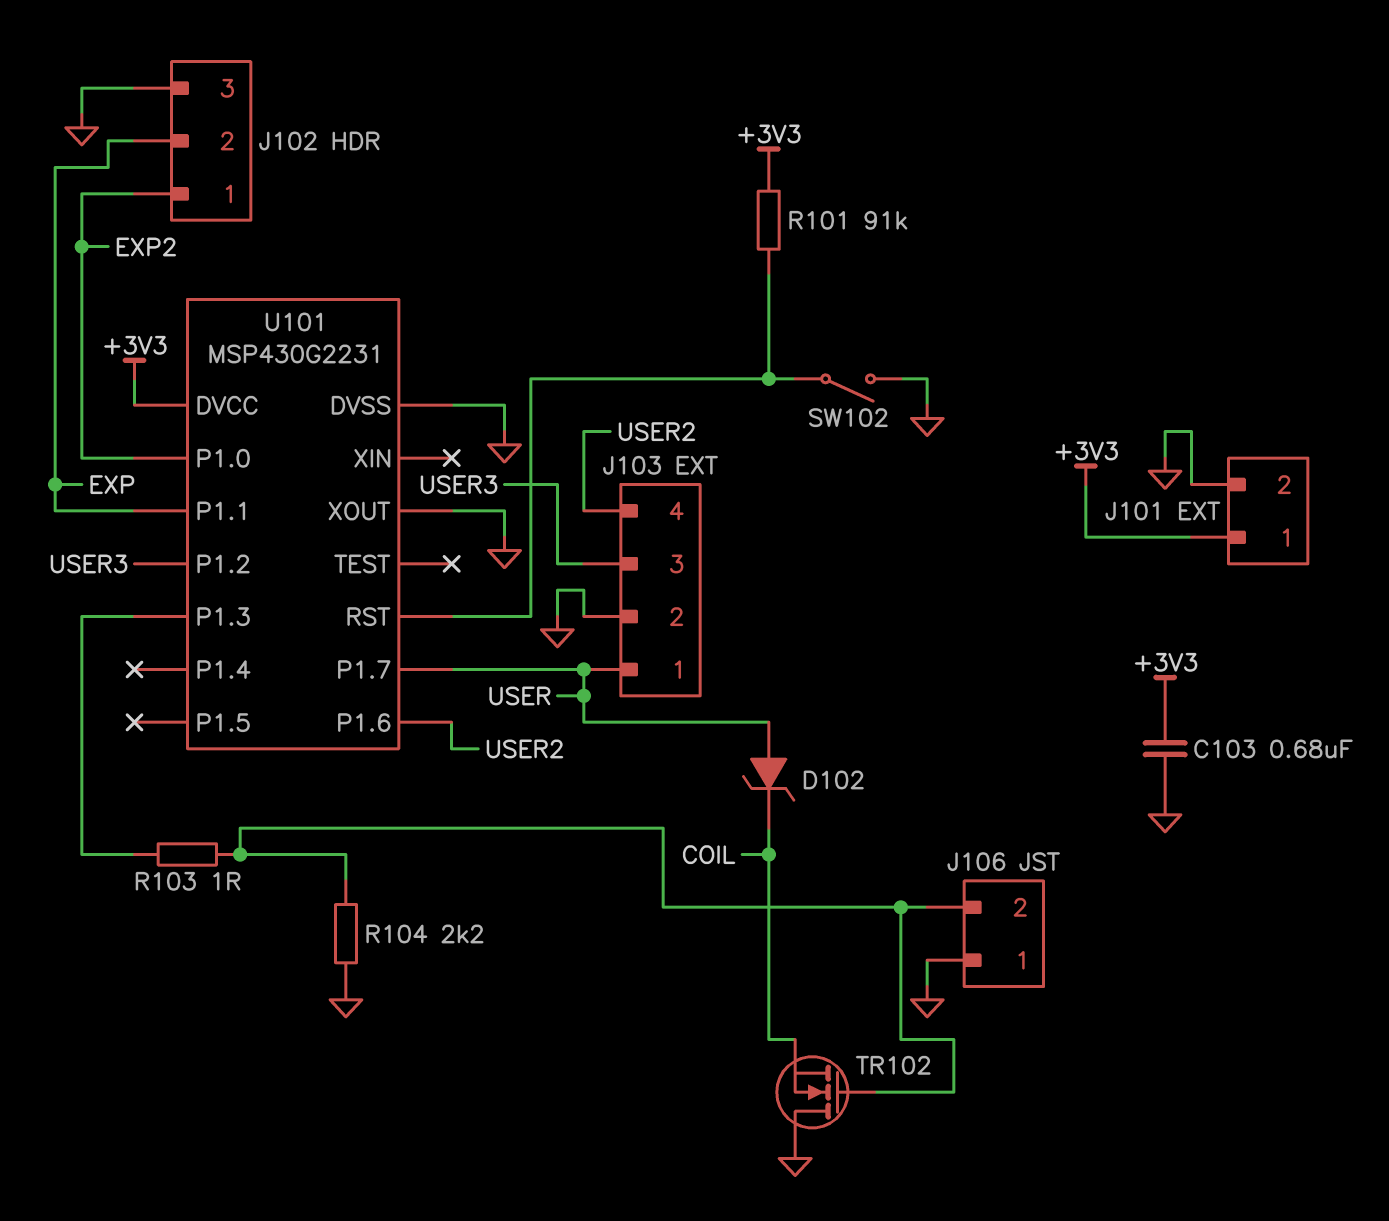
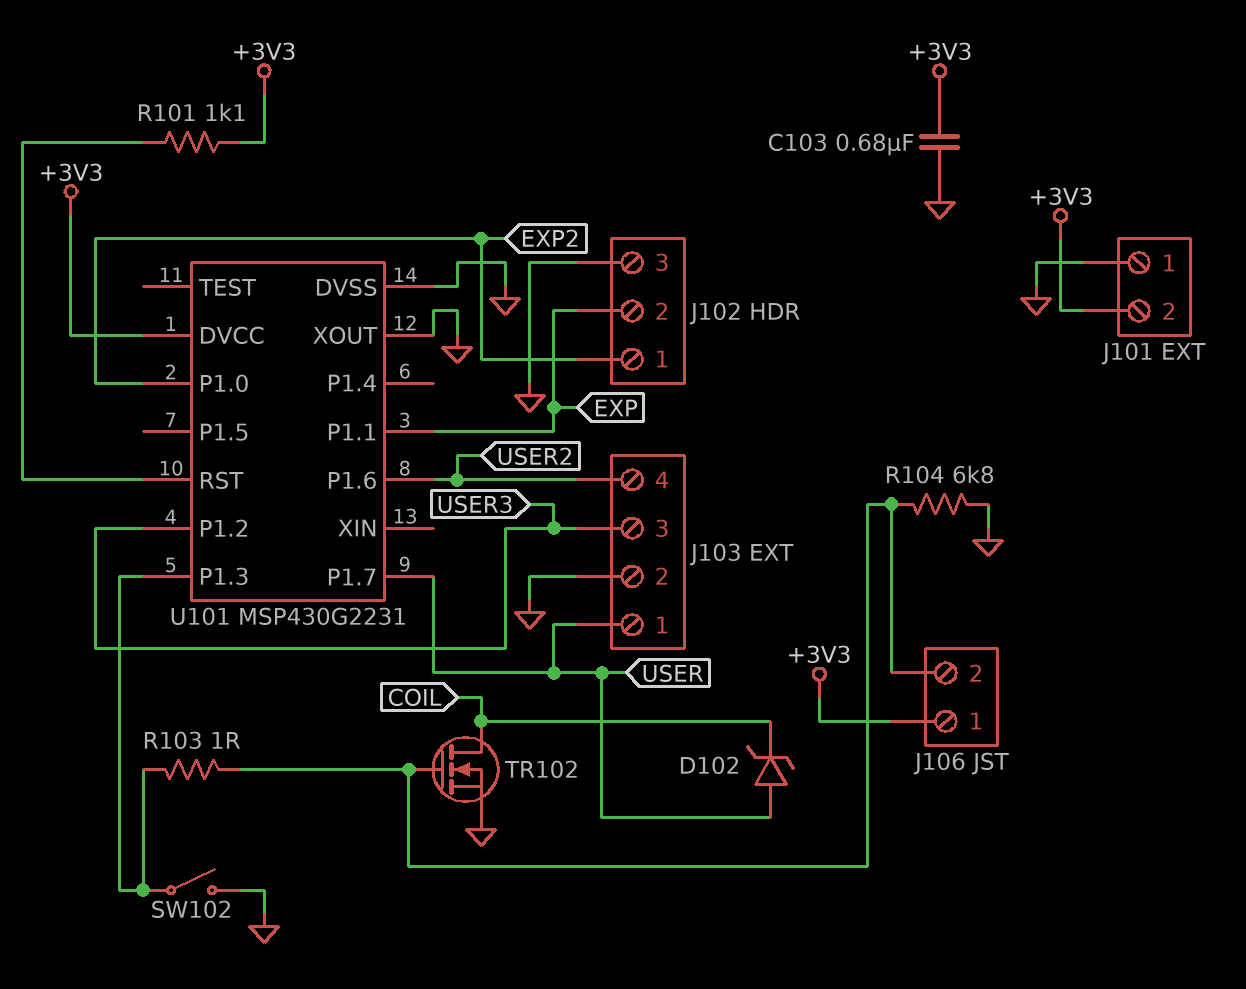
J101 pin 1: +3V3 -> GND
J101 pin 2: GND -> +3V3
J106 pin 1: GND -> +3V3
R101: 91k (+3V3, U101/RST) -> 1.1k (+3V3, U101/RST)
R104: 2.2k (GND, J106/2) -> 6.8k (GND, J106/2)
SW102: switch (GND, U101/RST) -> switch (GND, U101/P1.3)
TR102: NMOS (G J106/2, D GND, S COIL) -> NMOS (G J106/2, D COIL, S GND)

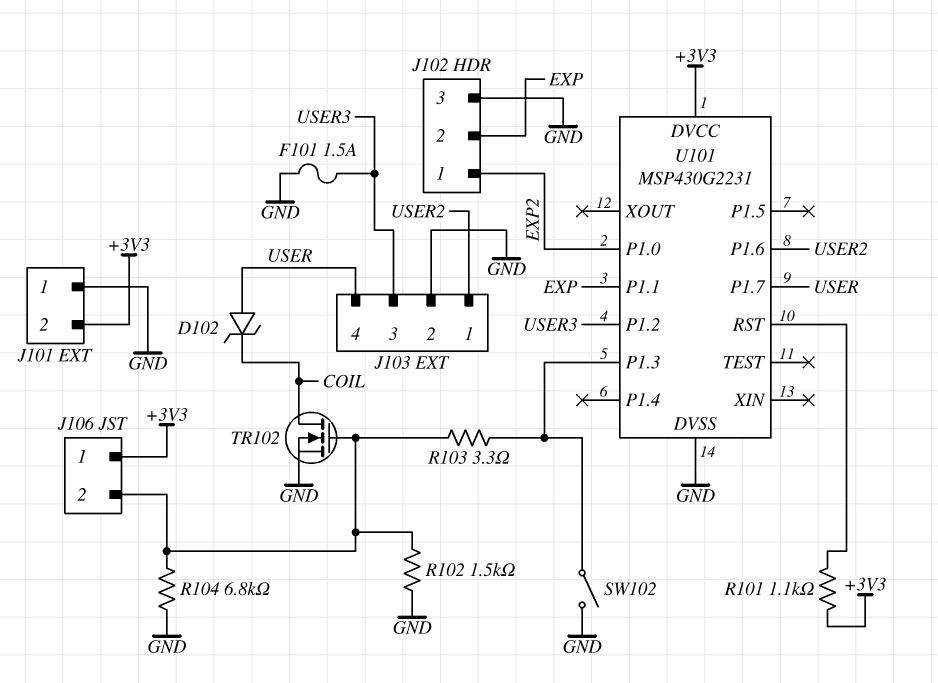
C103: 680nF (+3V3, GND) -> none
F101: none -> 1.5A (GND, USER3)
J103 pin 1: USER -> USER2
J103 pin 4: USER2 -> USER
R102: none -> 1.5k (GND, J106/2)
R103: 1 (J106/2, U101/P1.3) -> 3.3 (J106/2, U101/P1.3)
U101 pin XOUT: GND -> none

